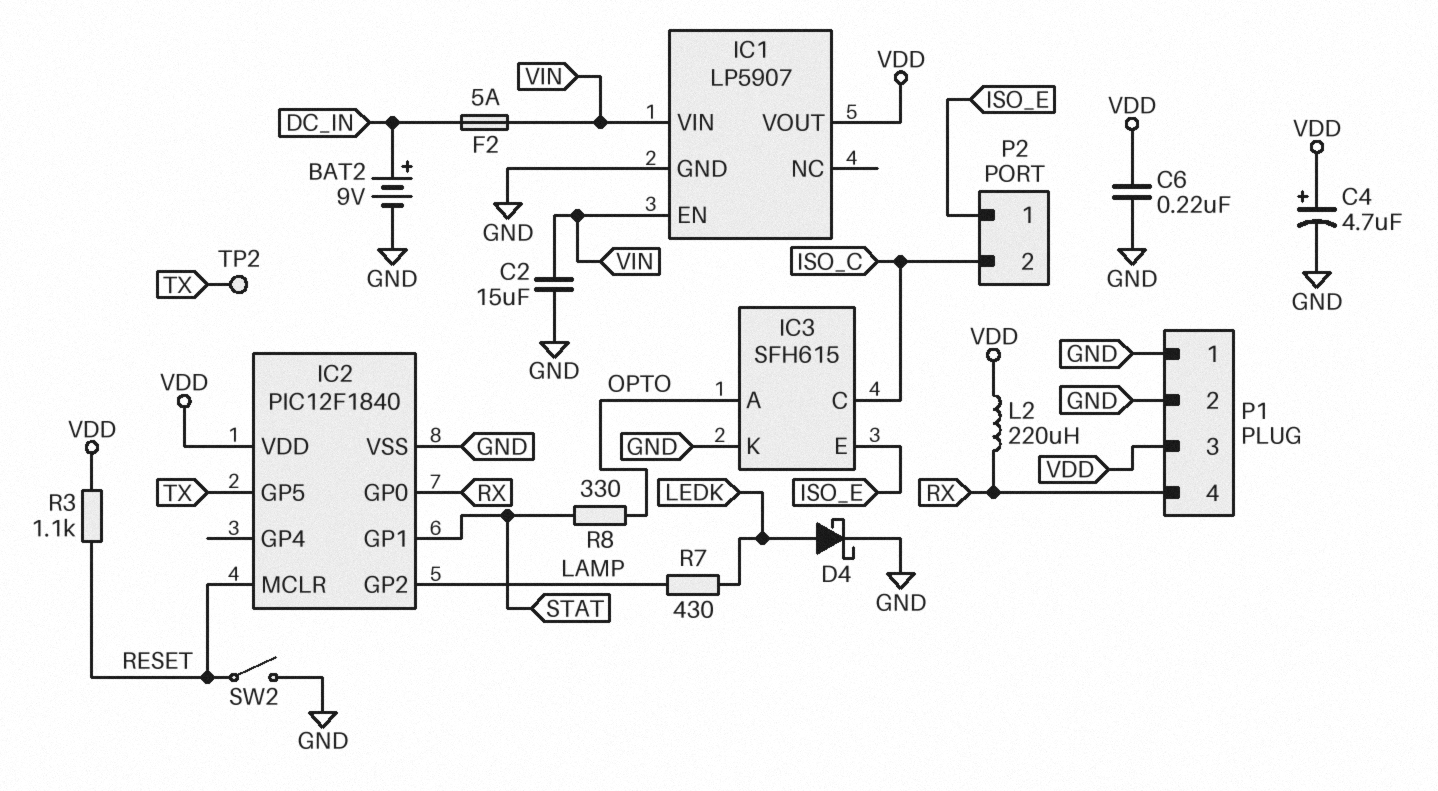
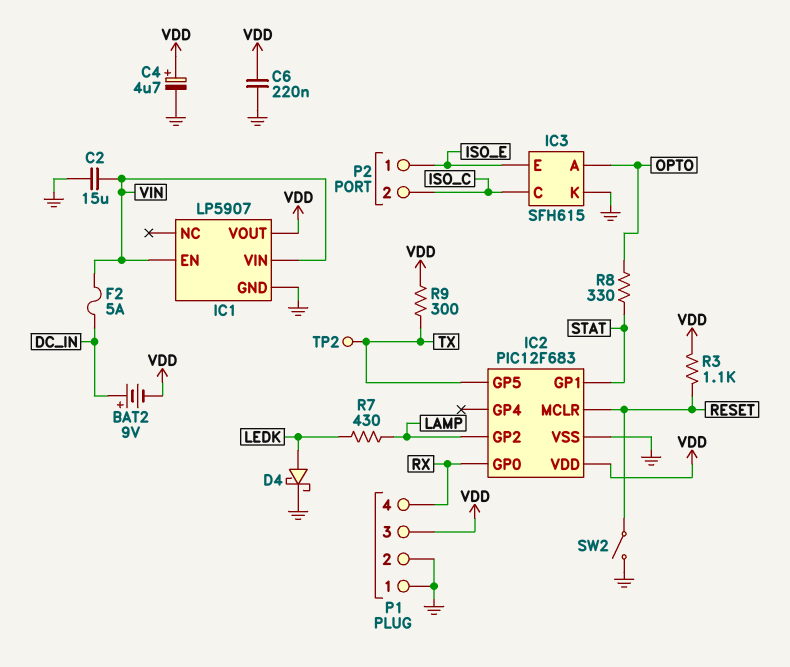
BAT2: 9V (plus DC_IN, minus GND) -> 9V (plus DC_IN, minus VDD)
IC2: PIC12F1840 -> PIC12F683
L2: 220uH (RX, VDD) -> none
R9: none -> 300 (TX, VDD)

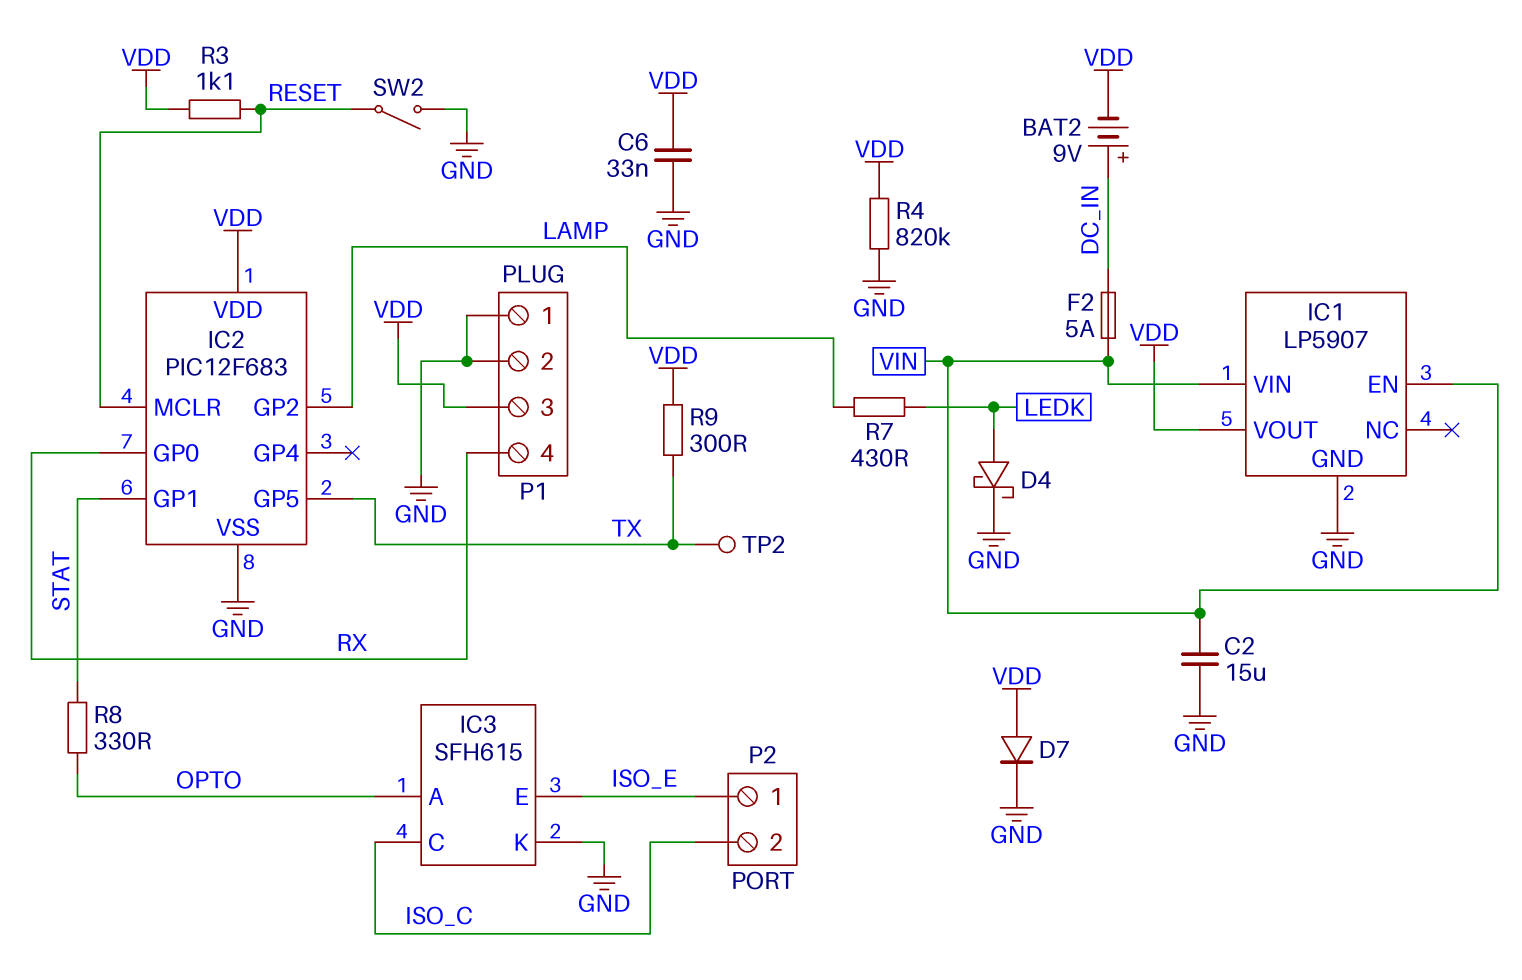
C4: 4.7uF (plus VDD, minus GND) -> none
C6: 220nF (GND, VDD) -> 33nF (GND, VDD)
D7: none -> diode (A VDD, K GND)
R4: none -> 820k (GND, VDD)

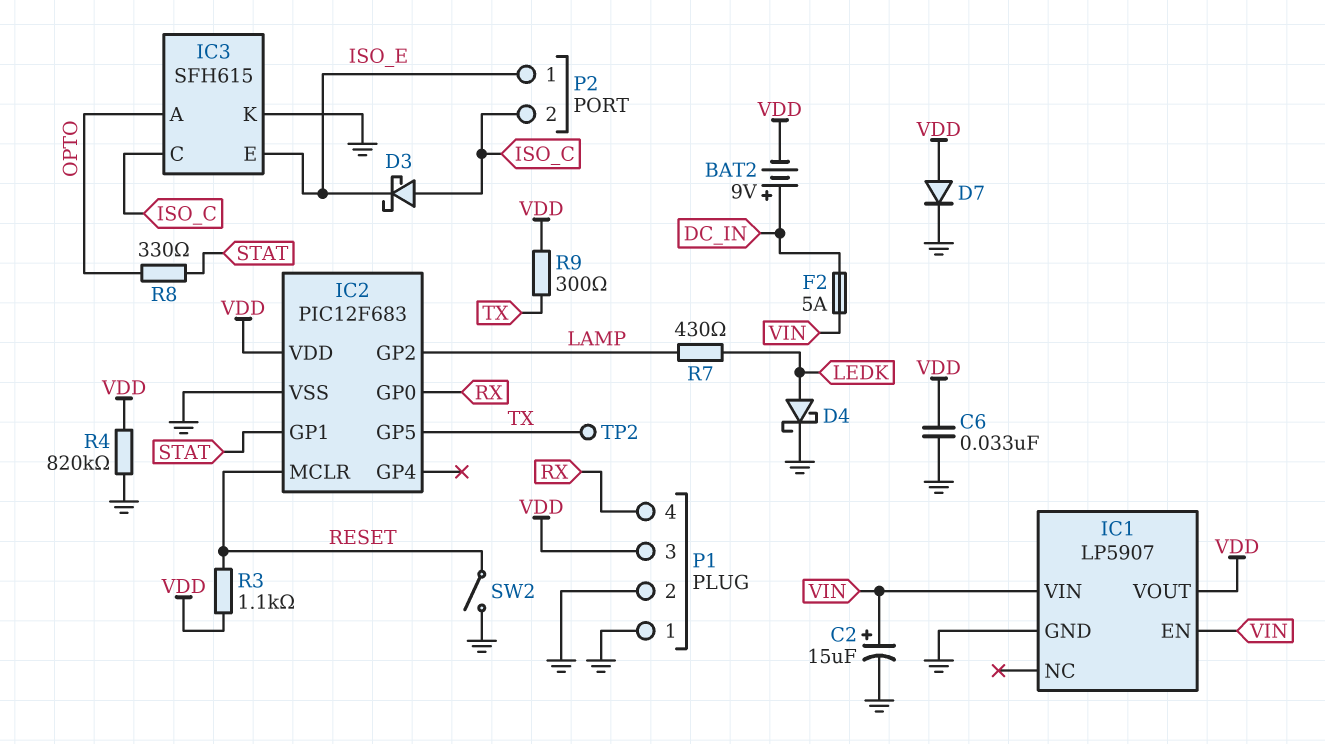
C2: 15uF (GND, VIN) -> 15uF (plus VIN, minus GND)
D3: none -> schottky (A ISO_C, K ISO_E)

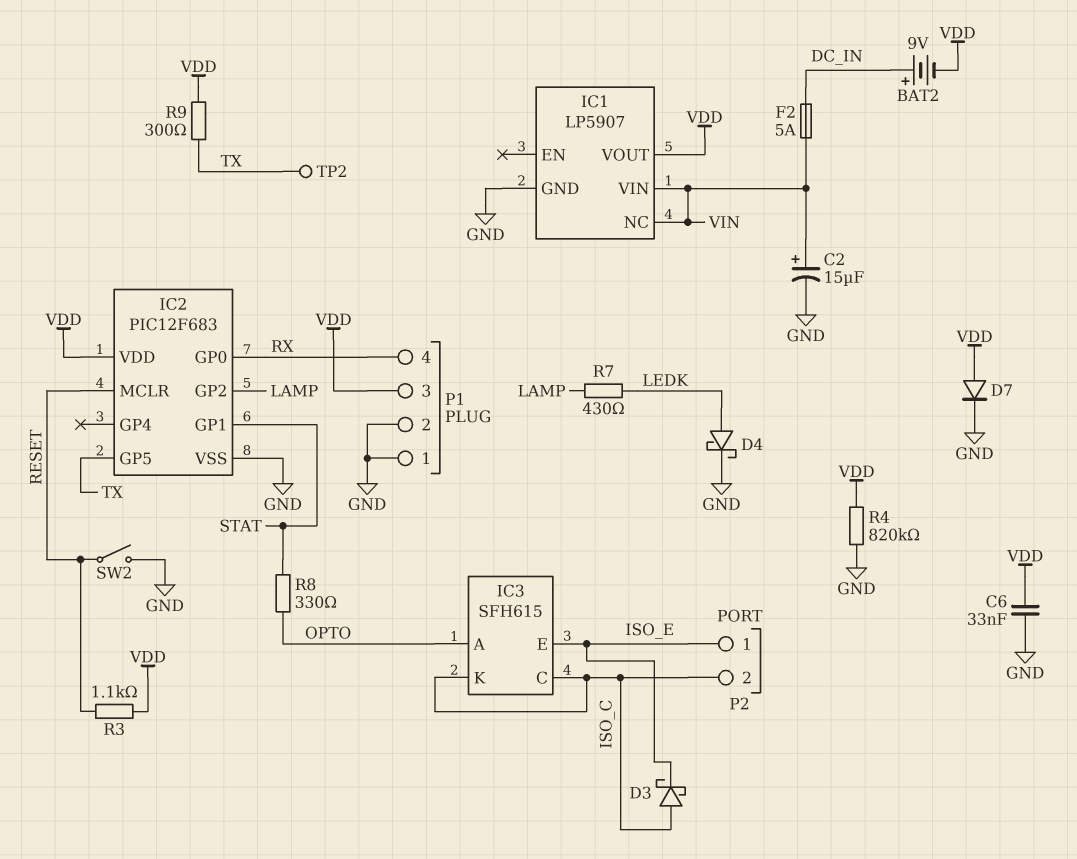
IC1 pin EN: VIN -> none
IC1 pin NC: none -> VIN
IC3 pin K: GND -> ISO_C

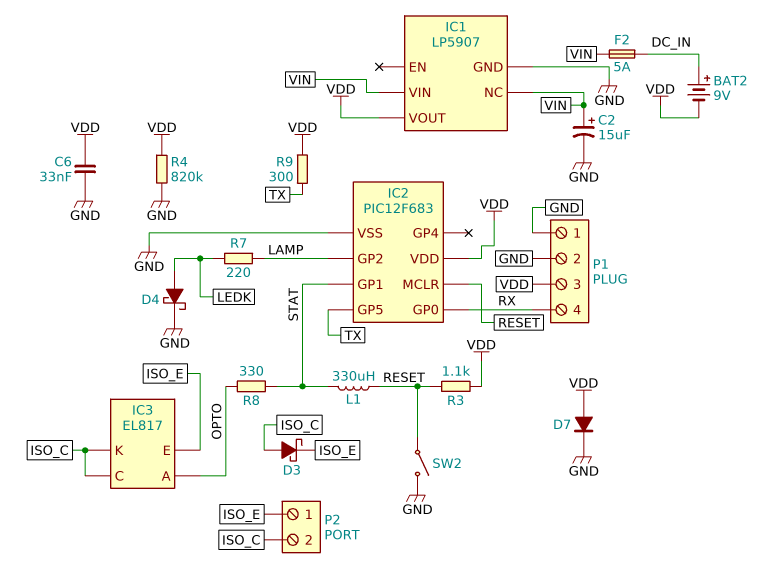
IC3: SFH615 -> EL817
L1: none -> 330uH (RESET, STAT)
R7: 430 (LAMP, LEDK) -> 220 (LAMP, LEDK)
TP2: test point (TX) -> none

